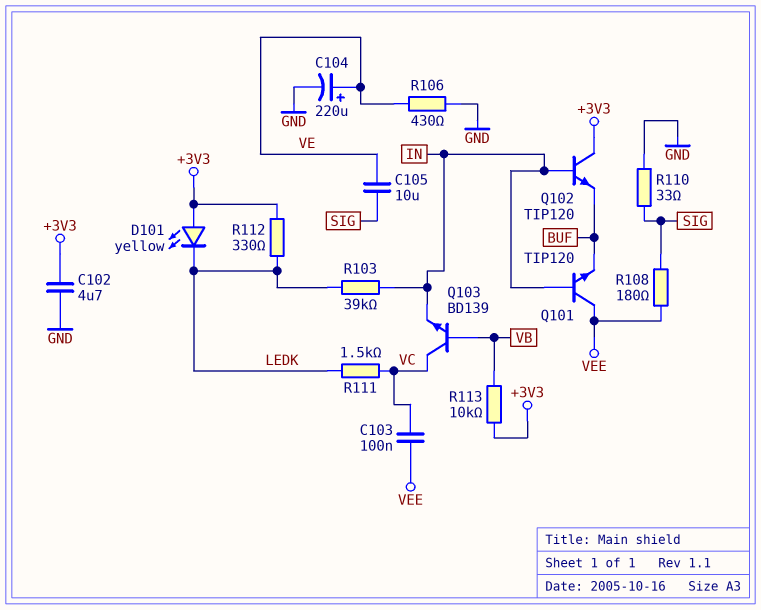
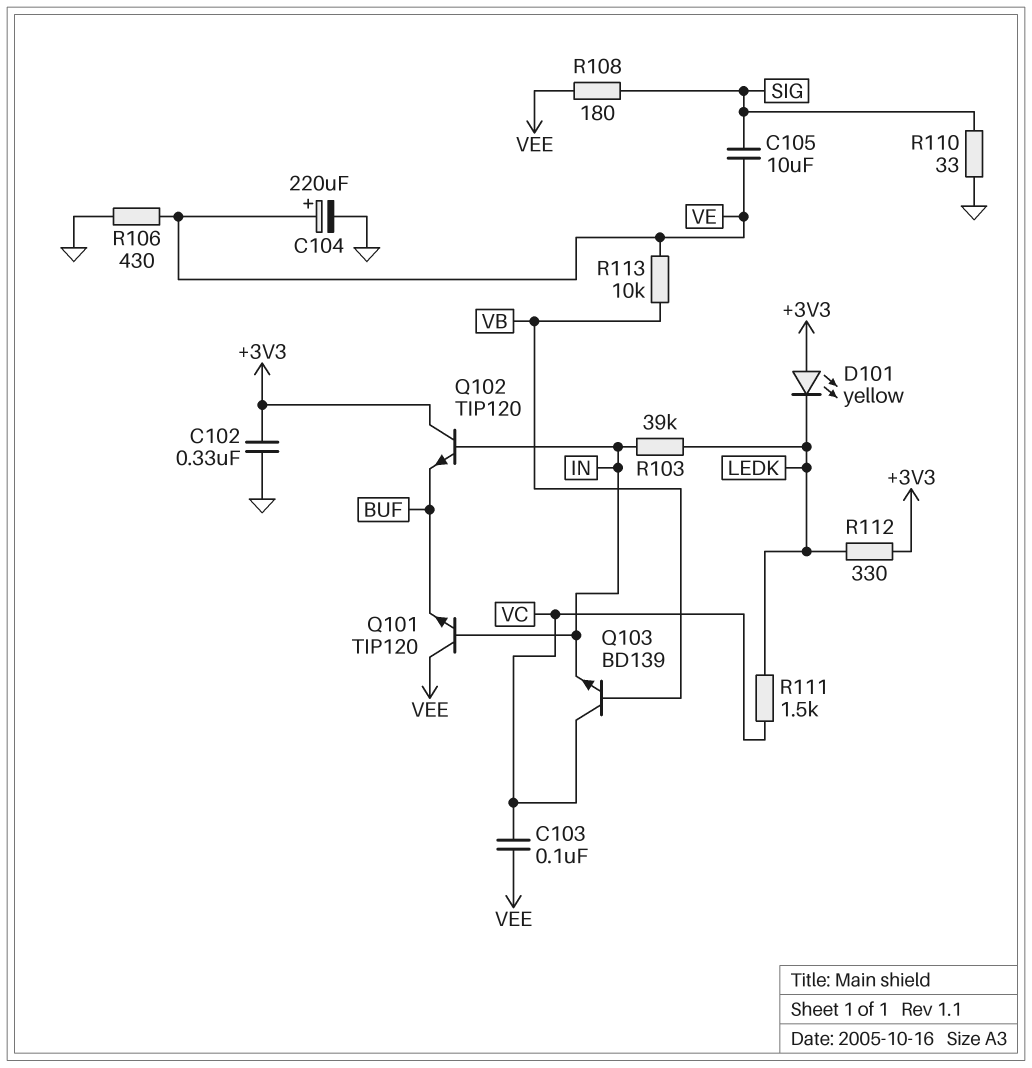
C102: 4.7uF (+3V3, GND) -> 330nF (+3V3, GND)
R113: 10k (+3V3, VB) -> 10k (VB, VE)

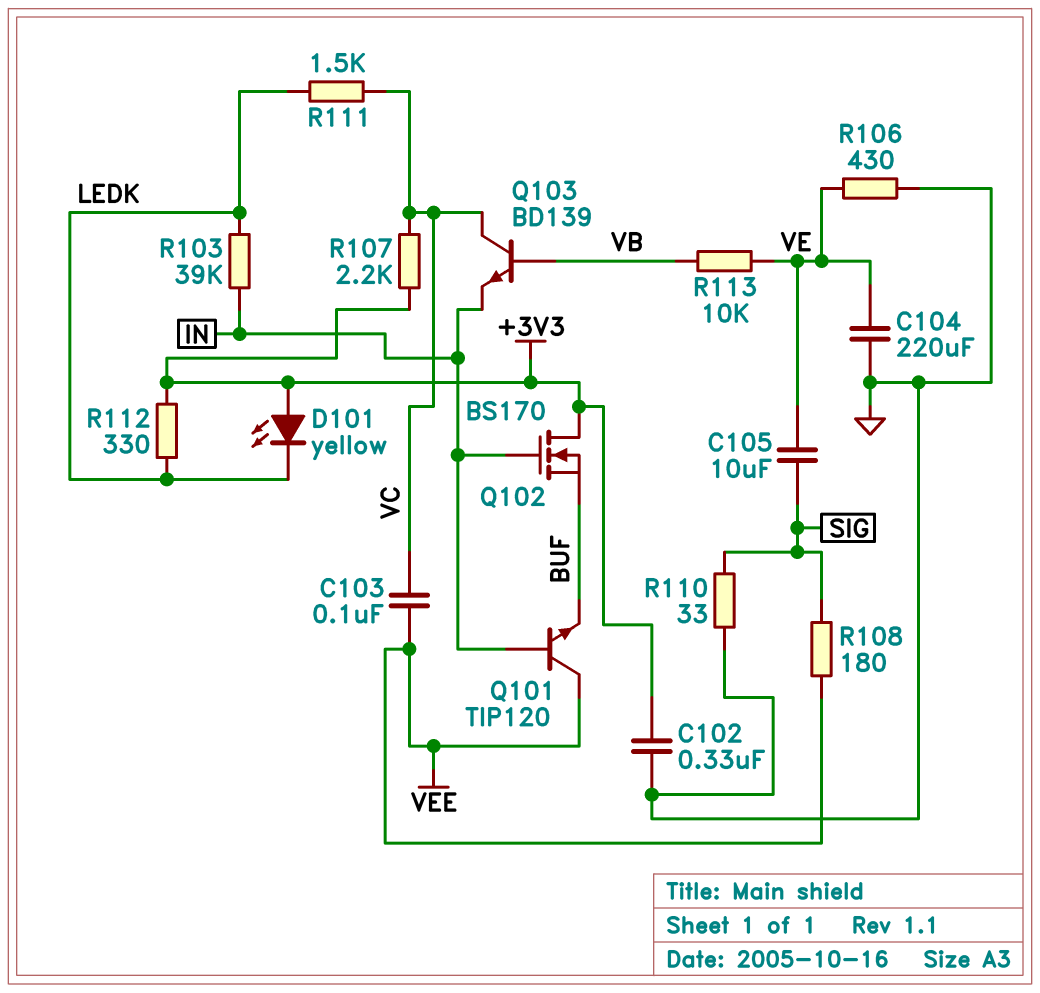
C104: 220uF (plus VE, minus GND) -> 220uF (GND, VE)
Q102: NPN TIP120 (B IN, C +3V3, E BUF) -> NMOS BS170 (G IN, D +3V3, S BUF)
R107: none -> 2.2k (+3V3, VC)

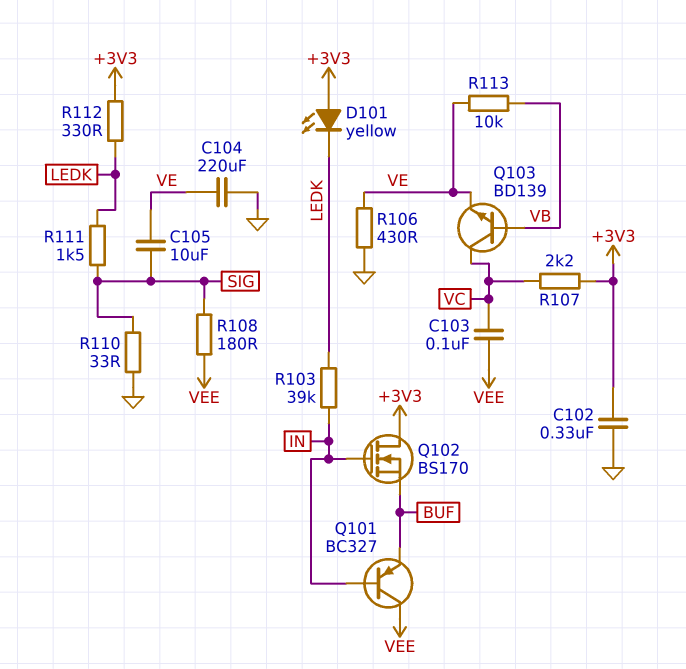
Q101: NPN TIP120 (B IN, C VEE, E BUF) -> PNP BC327 (B IN, C VEE, E BUF)
Q103: NPN BD139 (B VB, C VC, E IN) -> NPN BD139 (B VB, C VC, E VE)
R111: 1.5k (LEDK, VC) -> 1.5k (LEDK, SIG)

